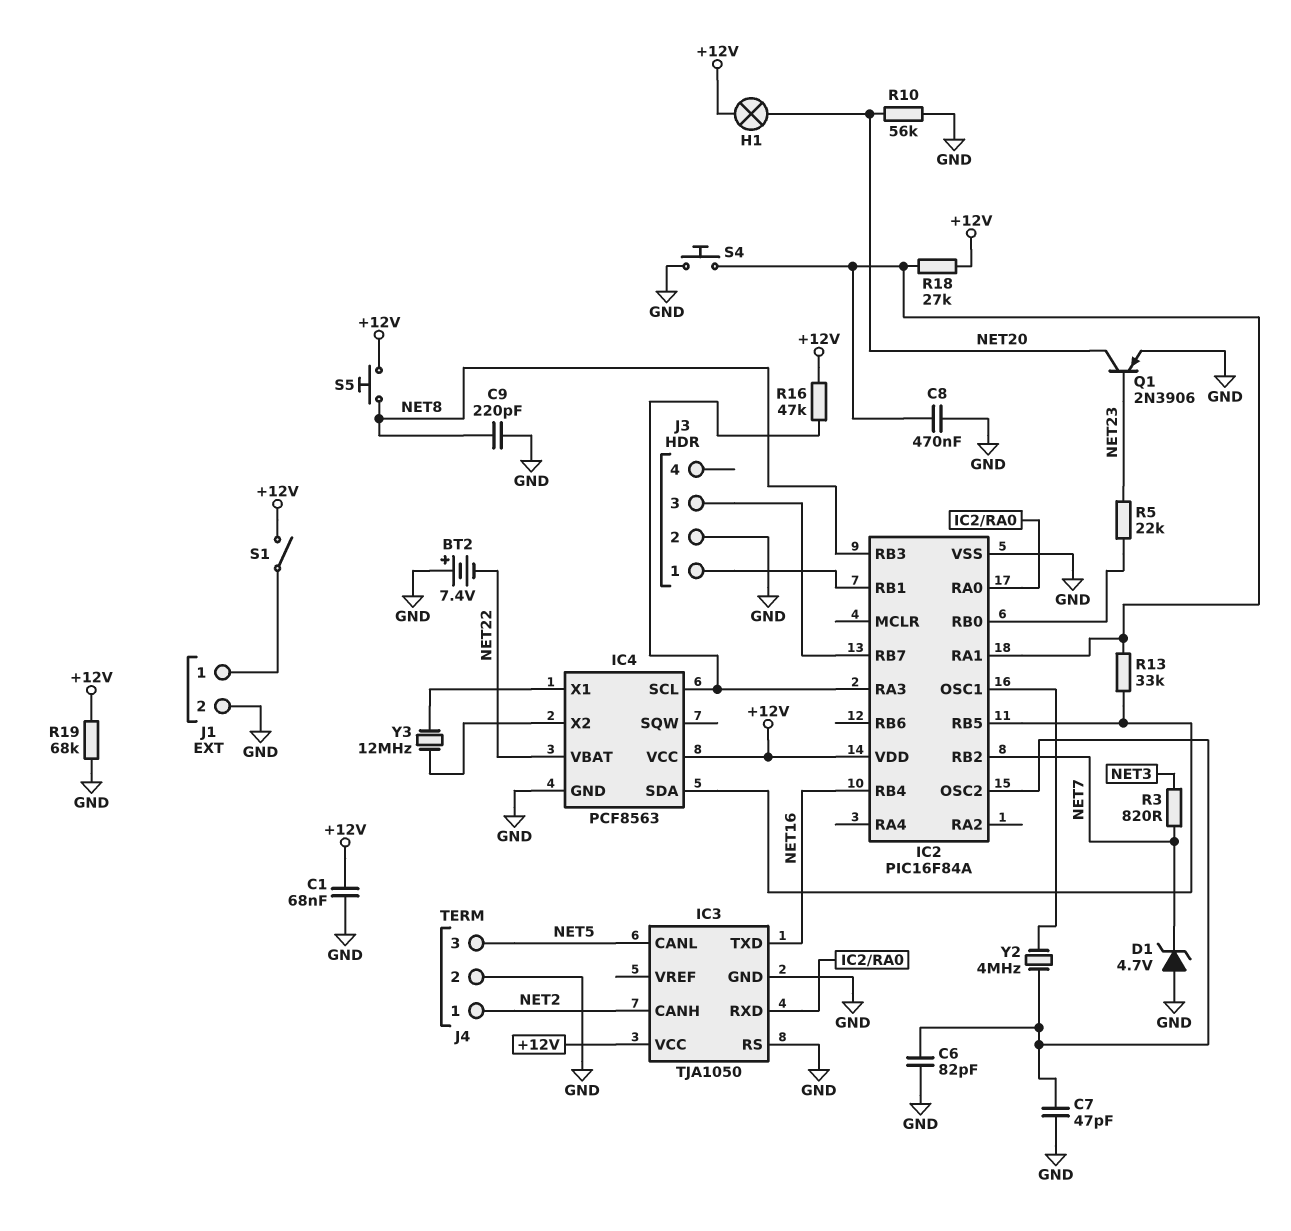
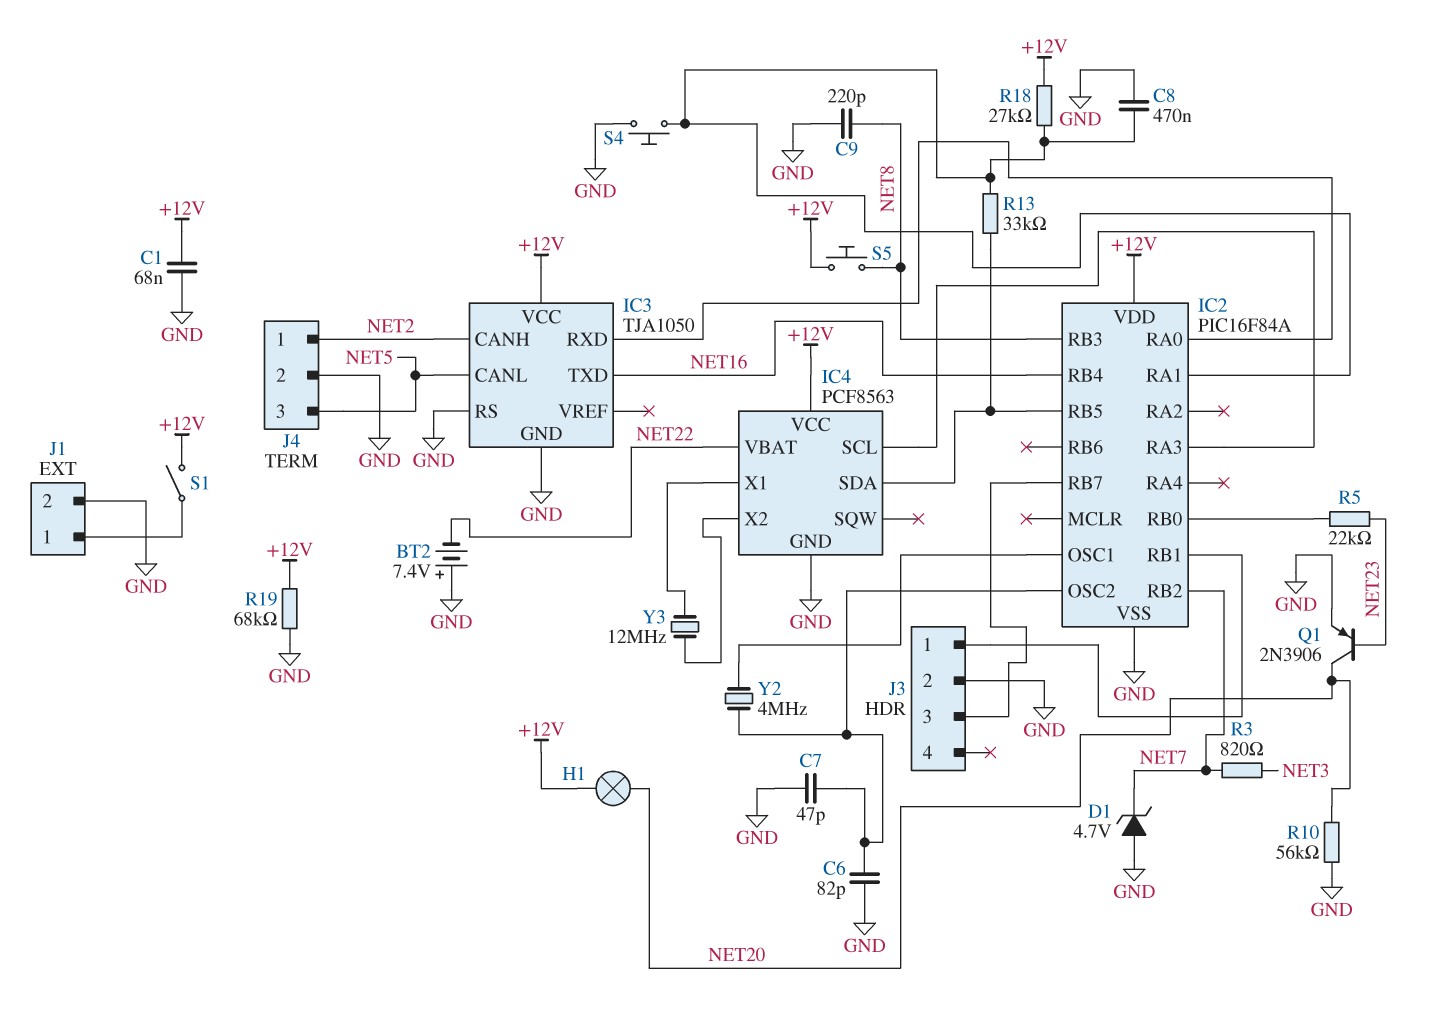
R16: 47k (+12V, IC2/RA3) -> none

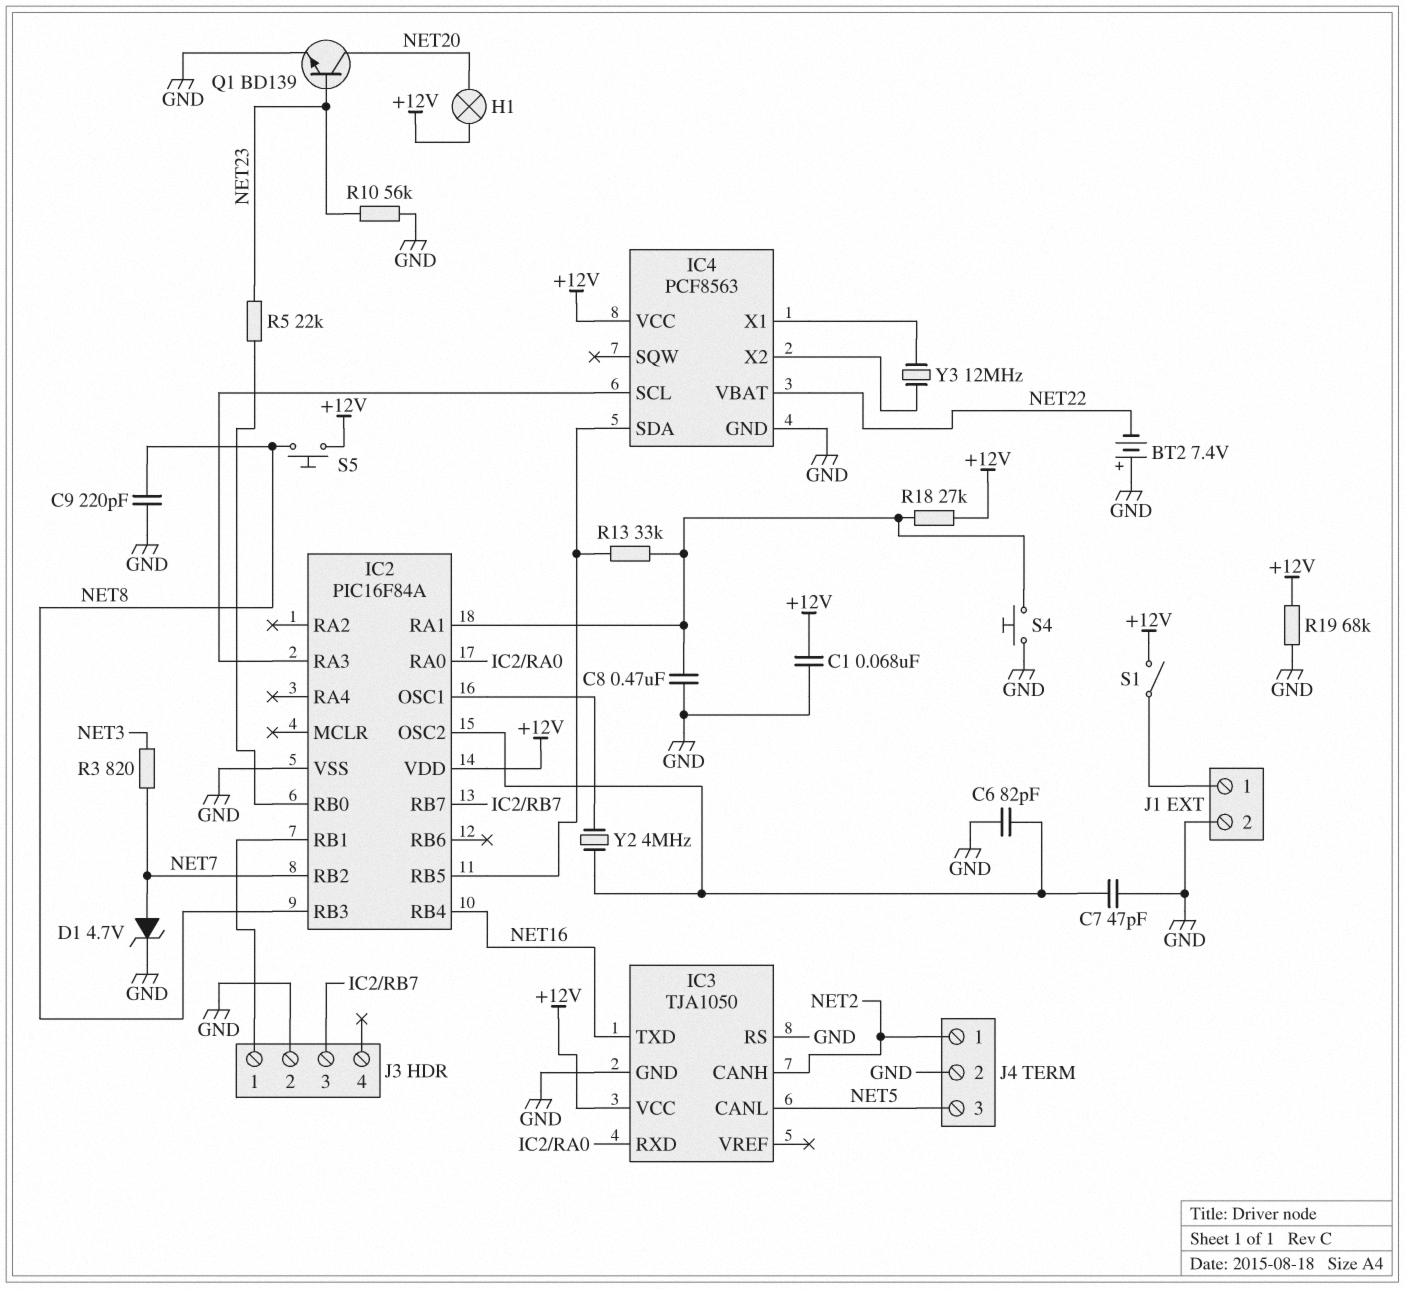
D1: zener 4.7V (A GND, K NET7) -> zener 4.7V (A NET7, K GND)
Q1: PNP 2N3906 (B NET23, C NET20, E GND) -> NPN BD139 (B NET23, C NET20, E GND)
R10: 56k (GND, NET20) -> 56k (GND, NET23)

